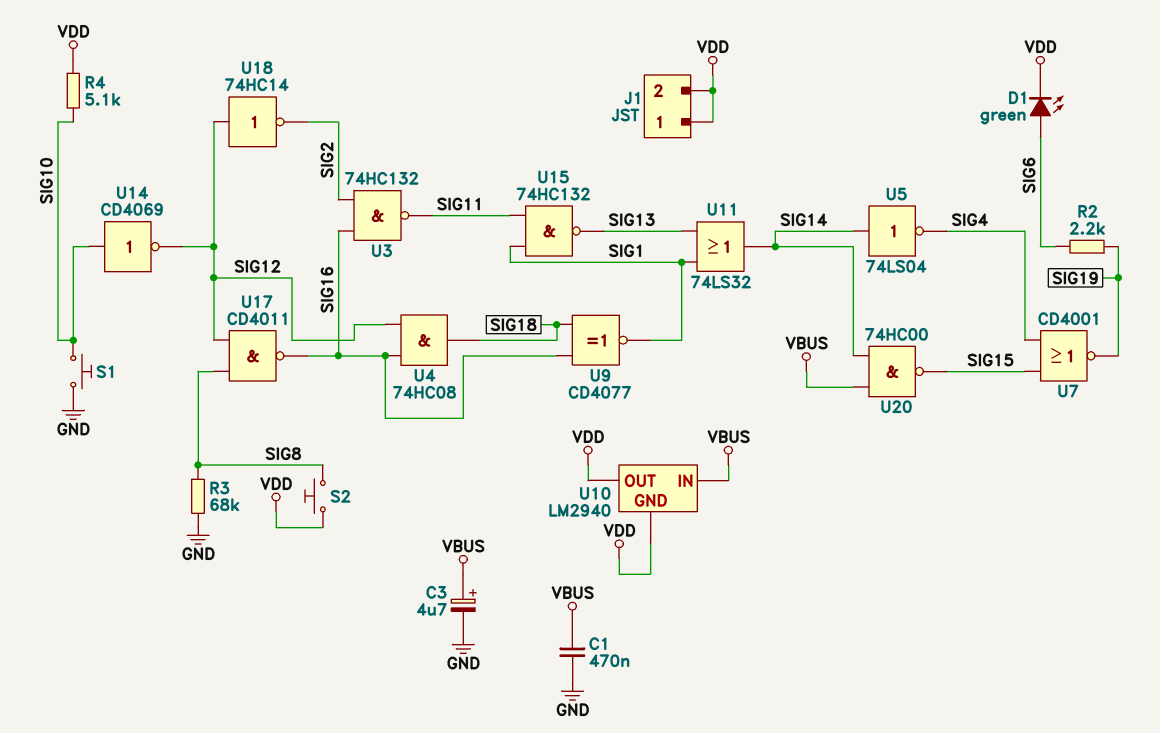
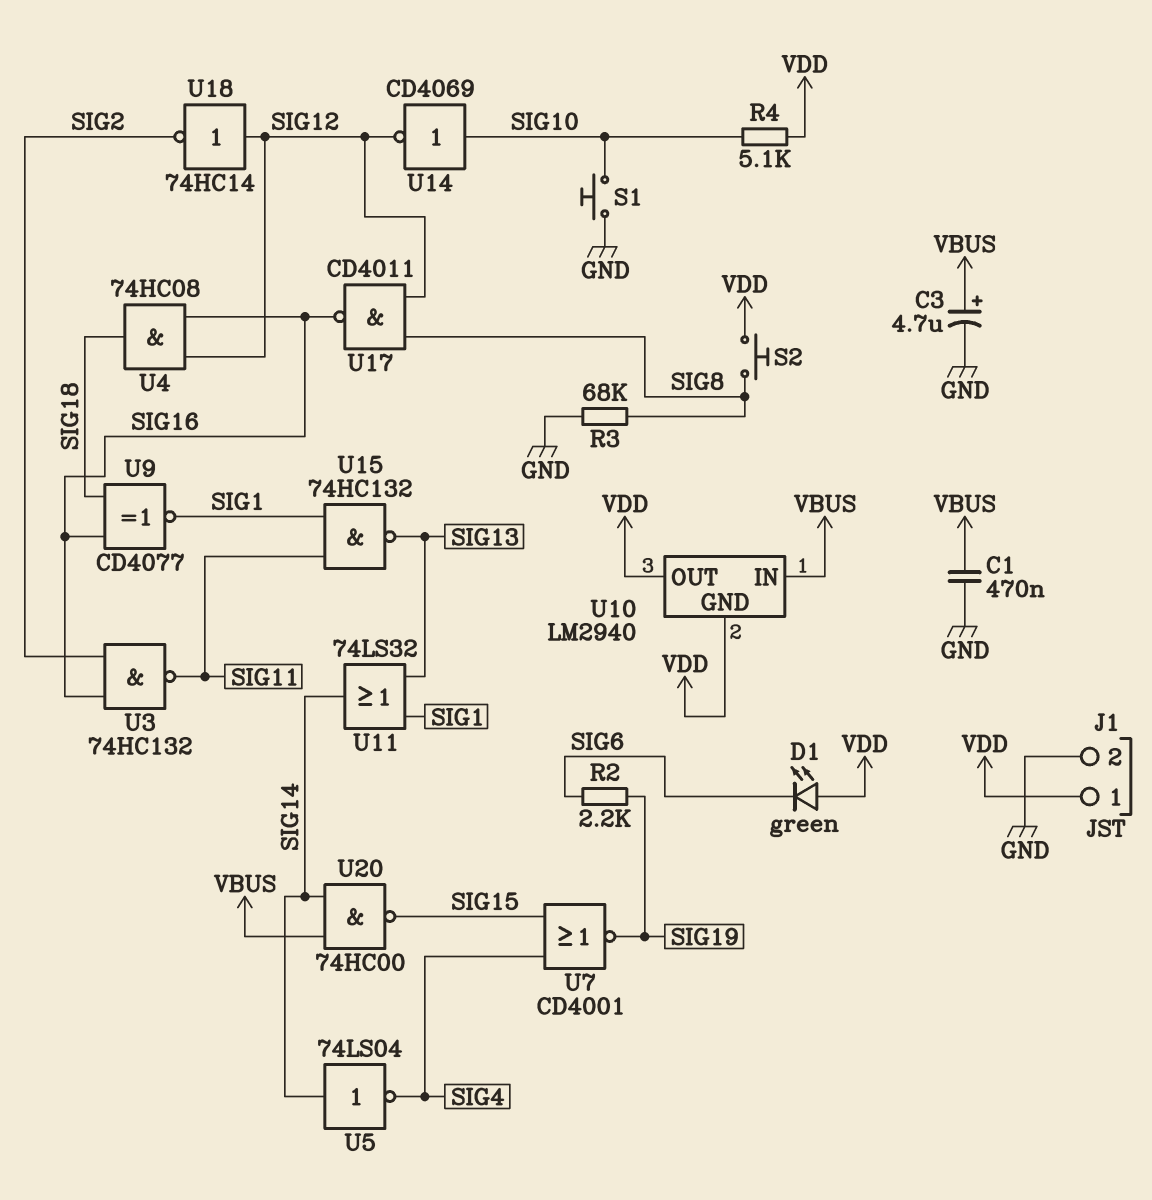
D1: LED green (A SIG6, K VDD) -> LED green (A VDD, K SIG6)
J1 pin 2: VDD -> GND

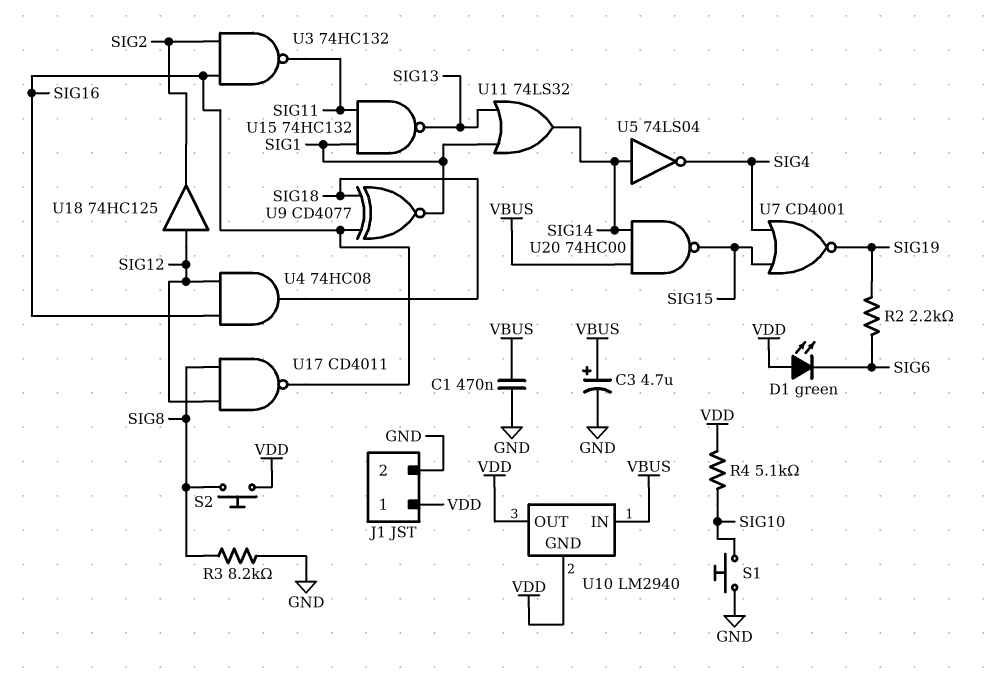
R3: 68k (GND, SIG8) -> 8.2k (GND, SIG8)
U14: NOT CD4069 (in SIG10, out SIG12) -> none
U18: NOT 74HC14 (in SIG12, out SIG2) -> buffer 74HC125 (in SIG12, out SIG2)

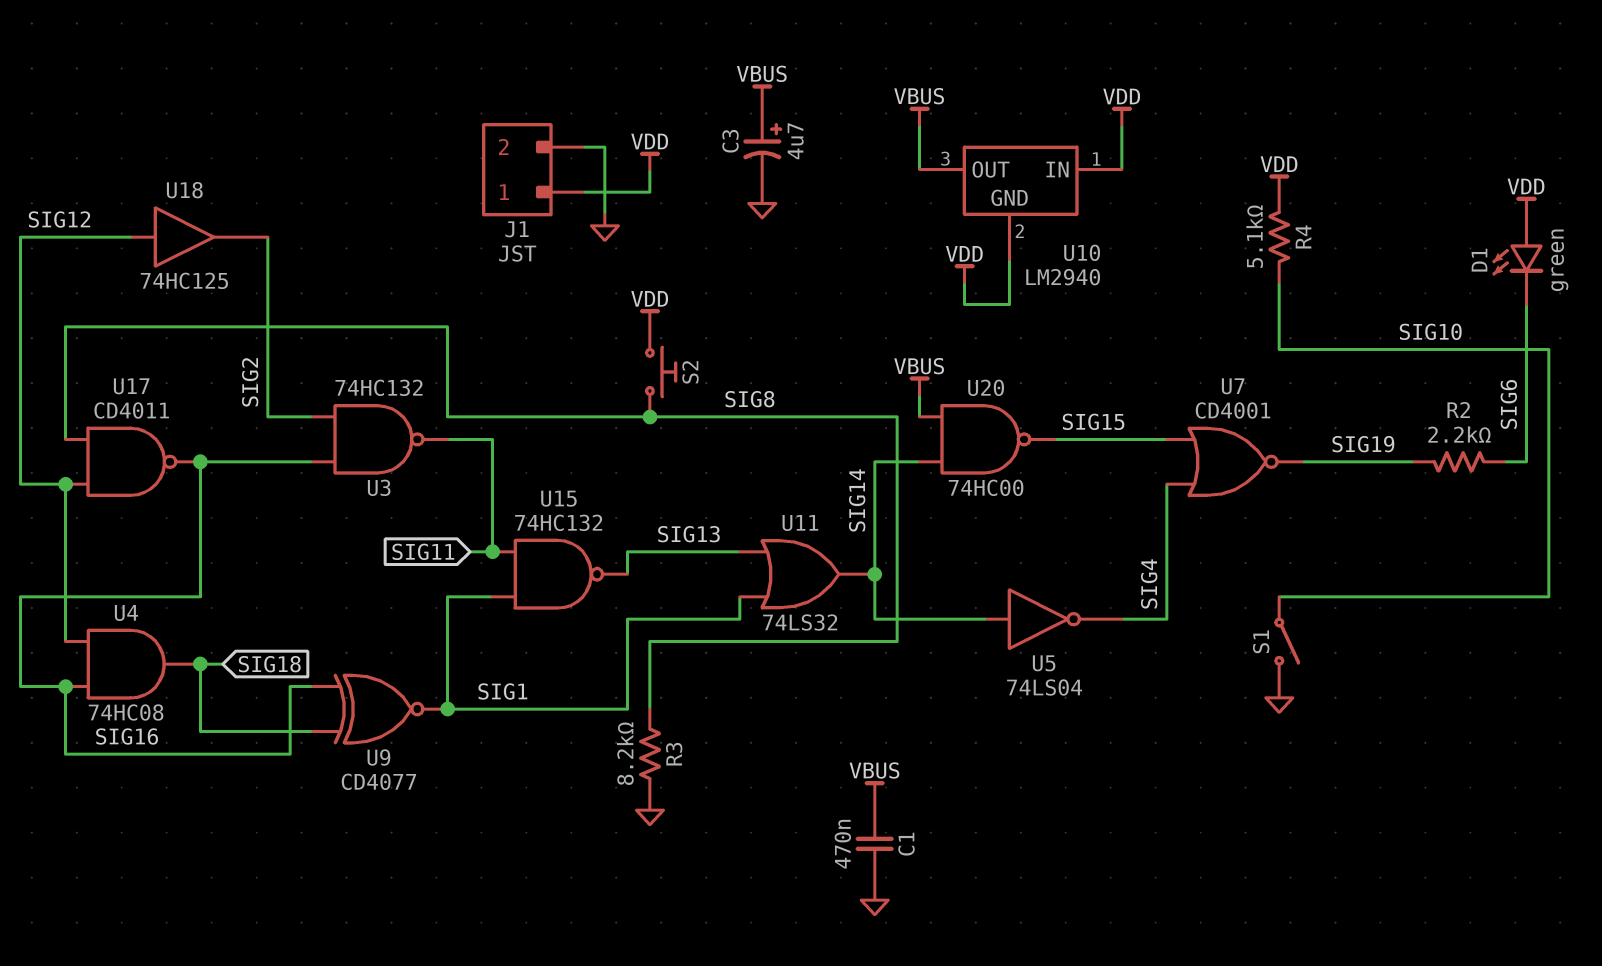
S1: button (GND, SIG10) -> switch (GND, SIG10)
U10 pin IN: VBUS -> VDD
U10 pin OUT: VDD -> VBUS

